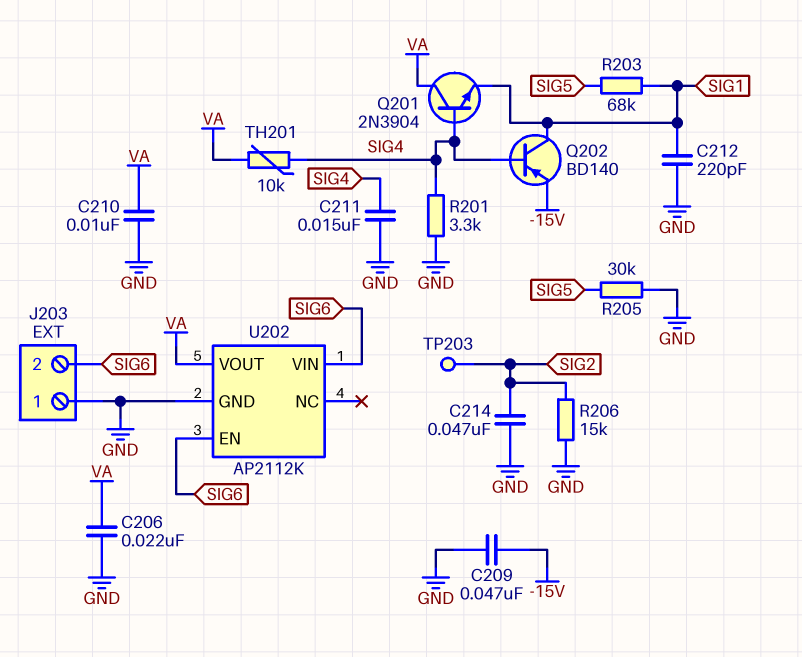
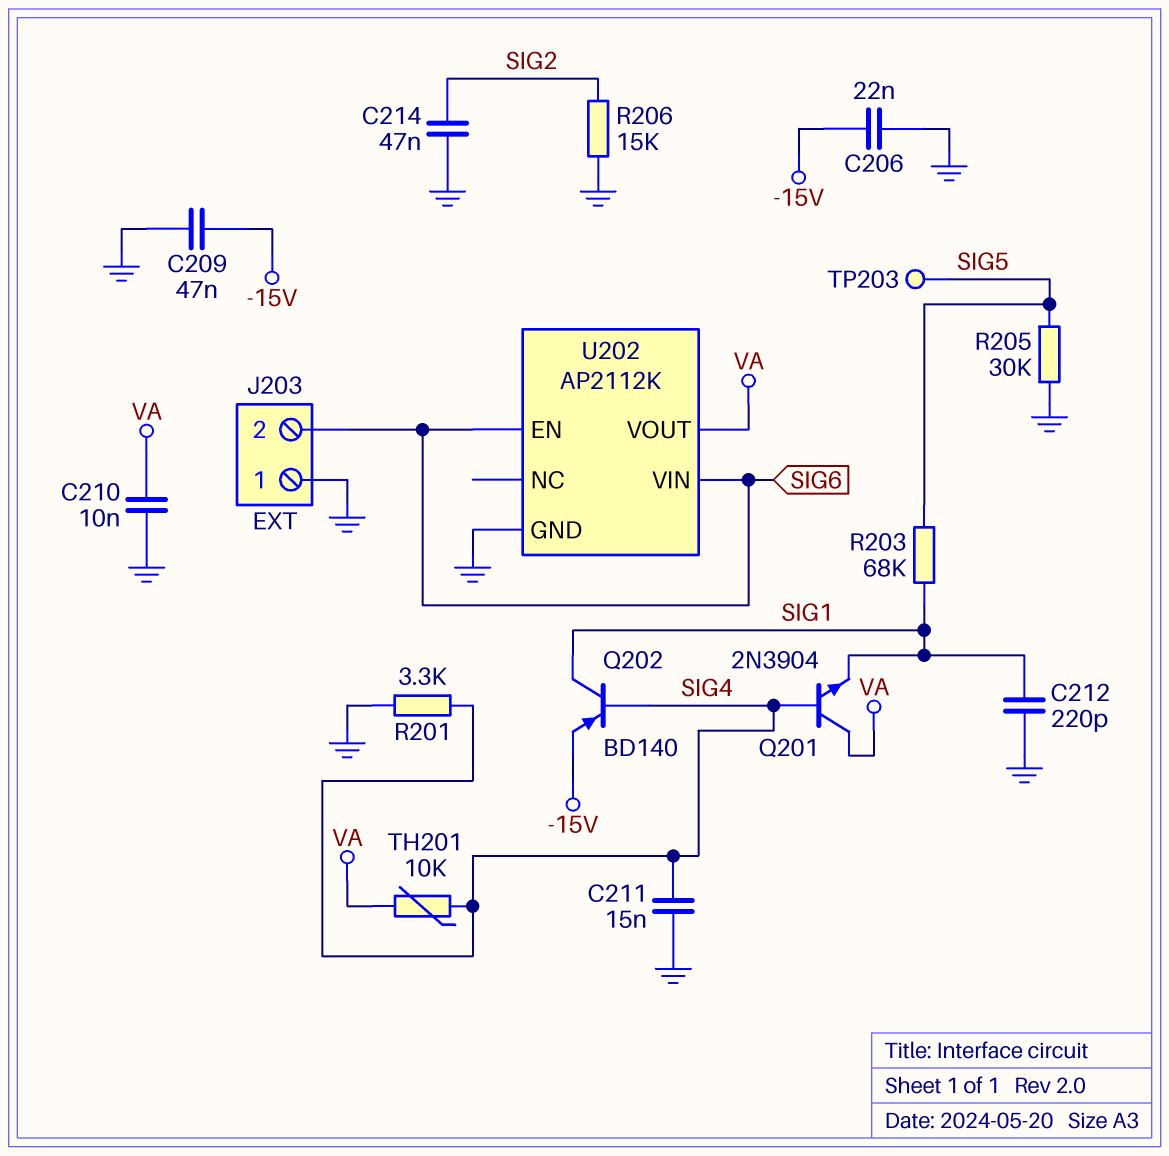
C206: 22nF (GND, VA) -> 22nF (-15V, GND)
TP203: test point (SIG2) -> test point (SIG5)

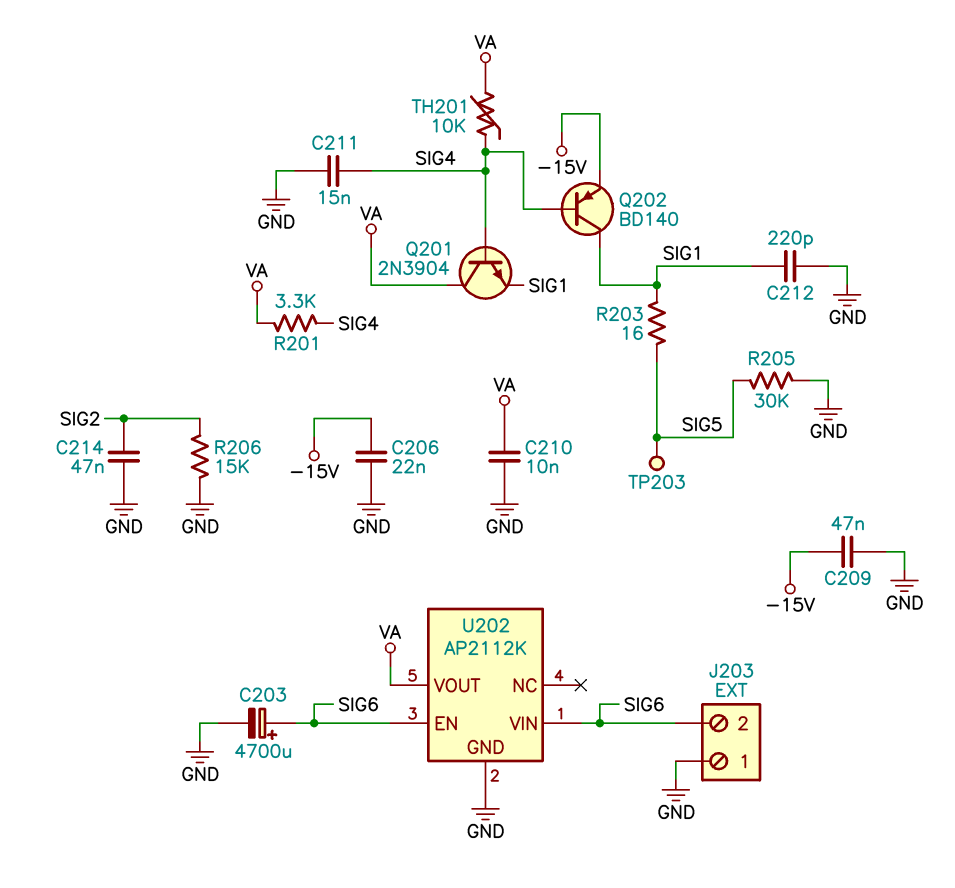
C203: none -> 4700uF (plus SIG6, minus GND)
R201: 3.3k (GND, SIG4) -> 3.3k (SIG4, VA)
R203: 68k (SIG1, SIG5) -> 16 (SIG1, SIG5)

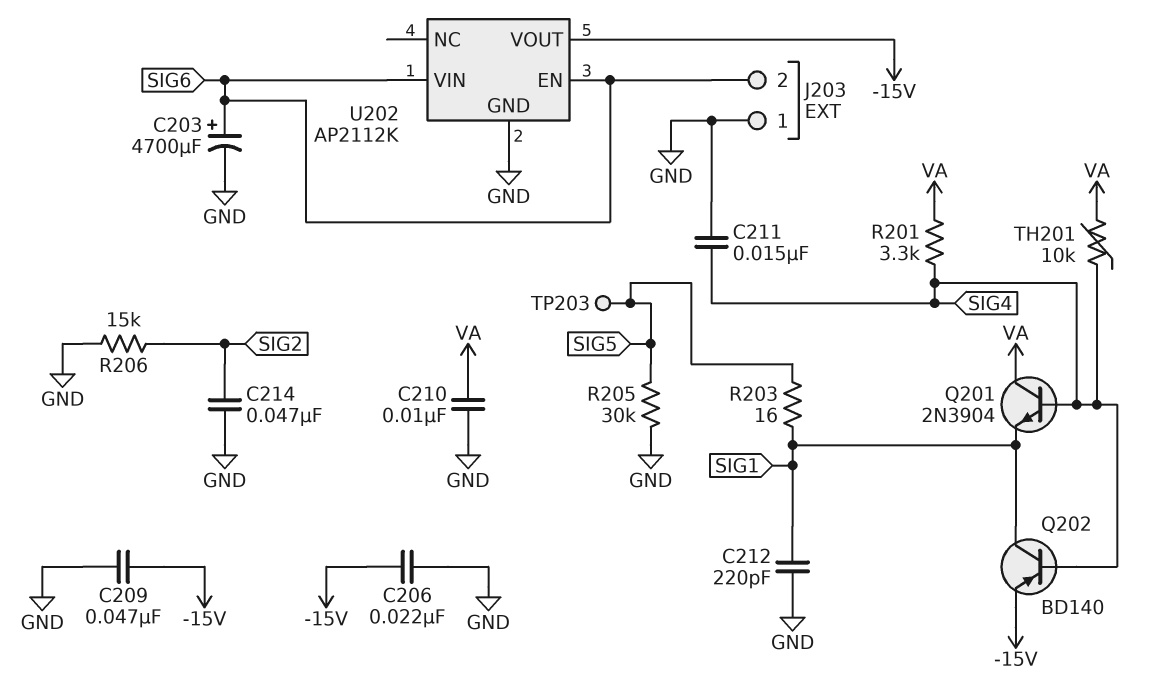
U202 pin VOUT: VA -> -15V

